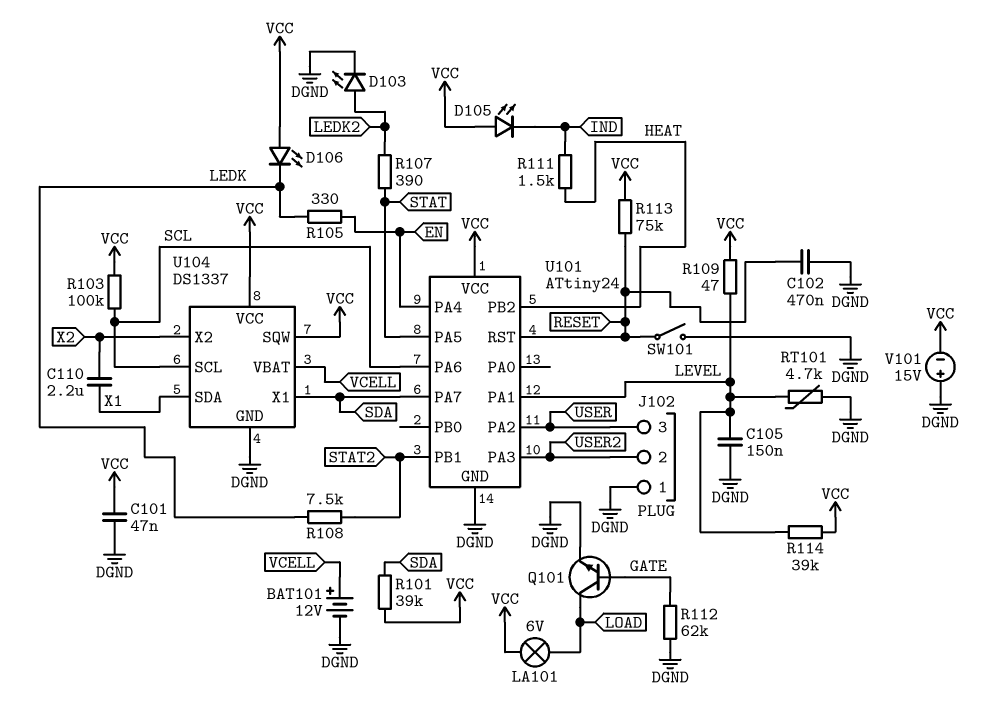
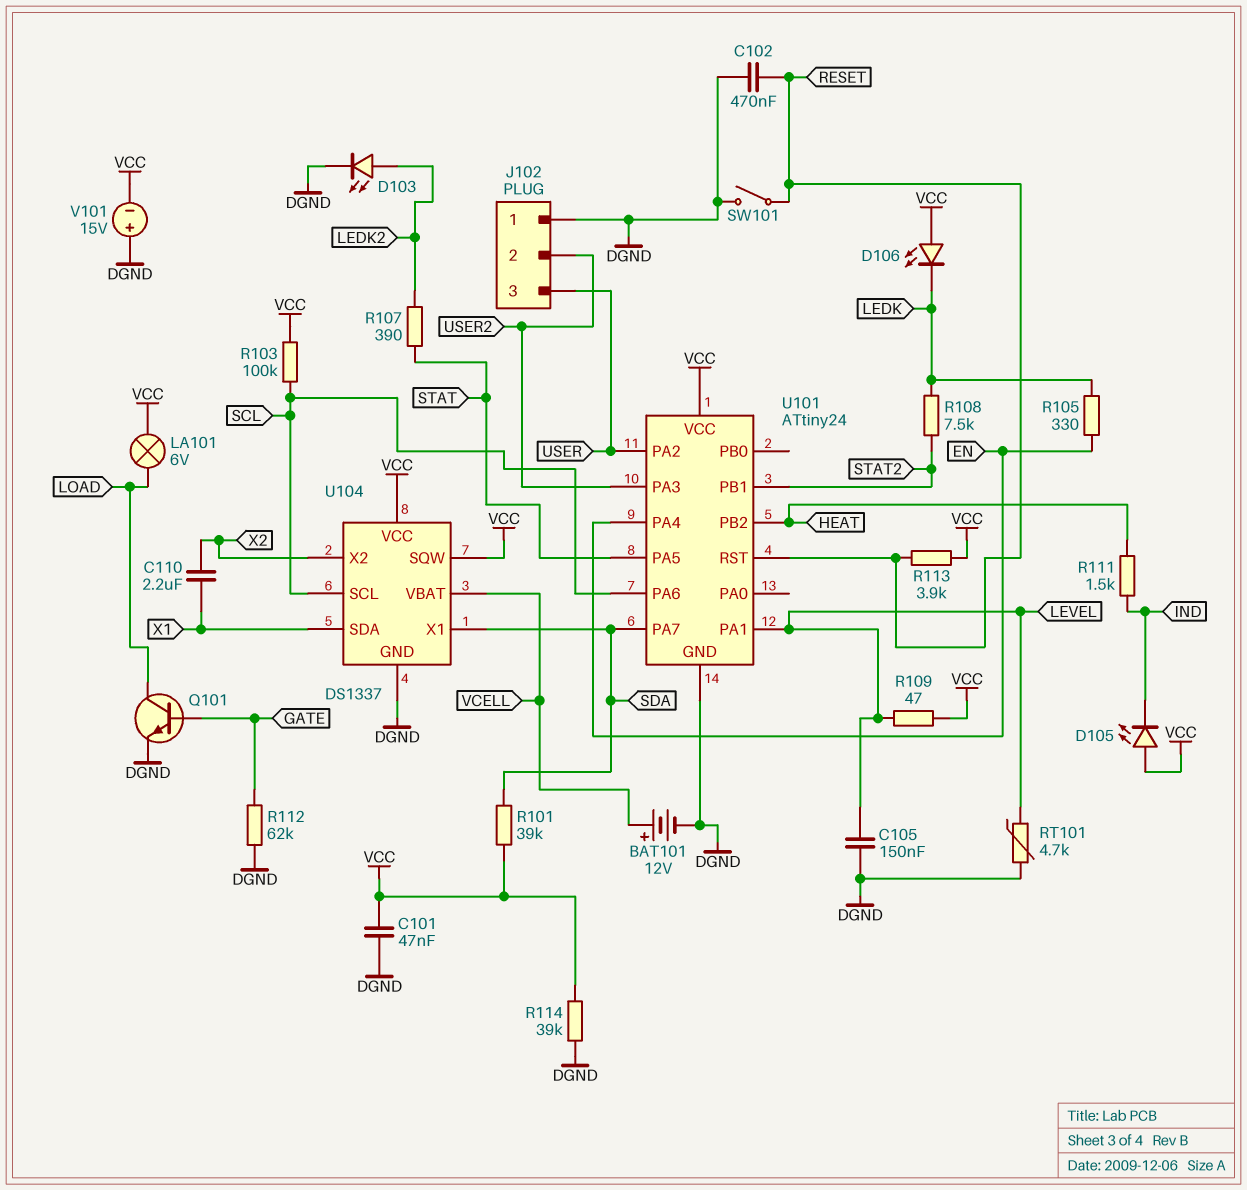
R113: 75k (RESET, VCC) -> 3.9k (RESET, VCC)
R114: 39k (LEVEL, VCC) -> 39k (DGND, VCC)

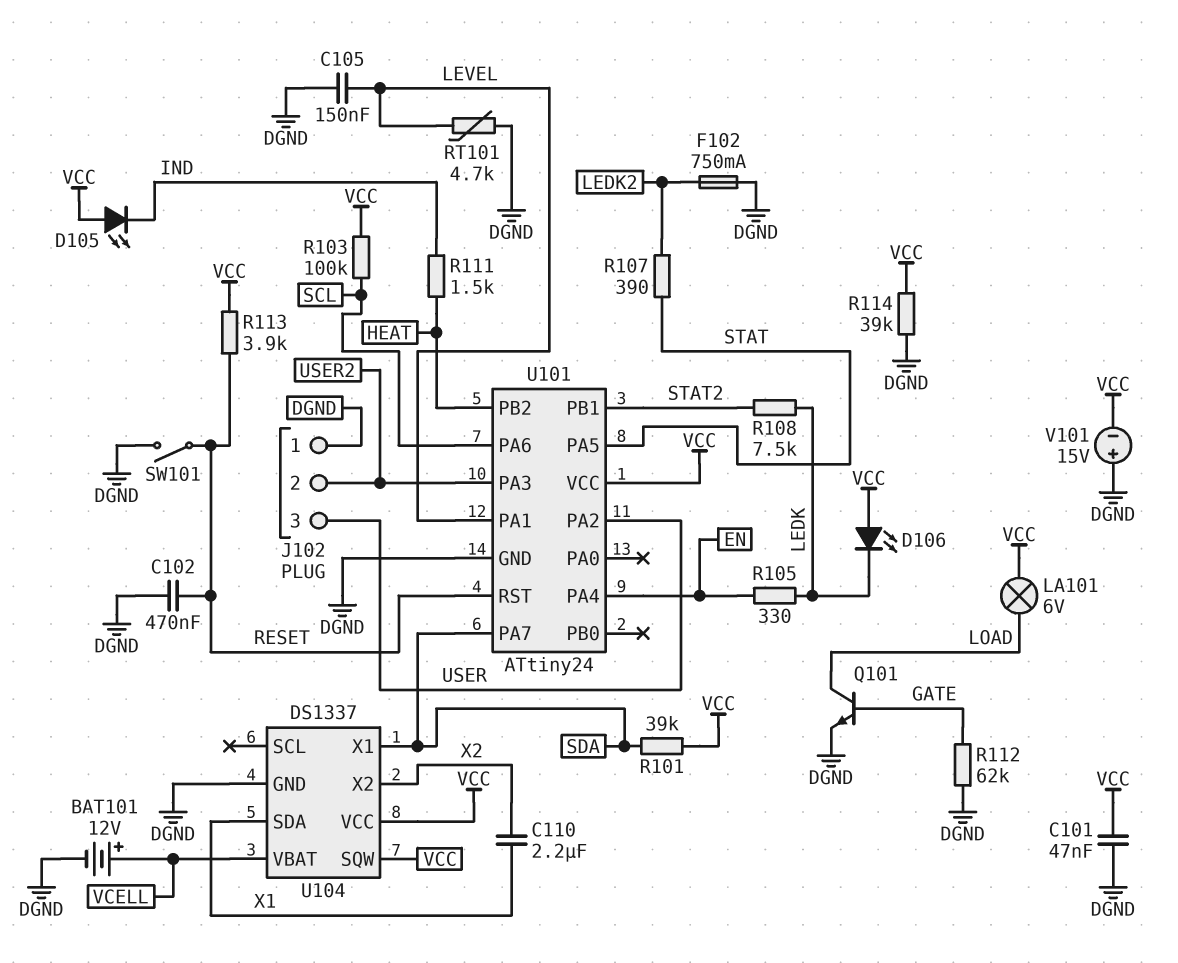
D103: LED (A LEDK2, K DGND) -> none
F102: none -> 750mA (DGND, LEDK2)
R109: 47 (LEVEL, VCC) -> none
U104 pin SCL: SCL -> none

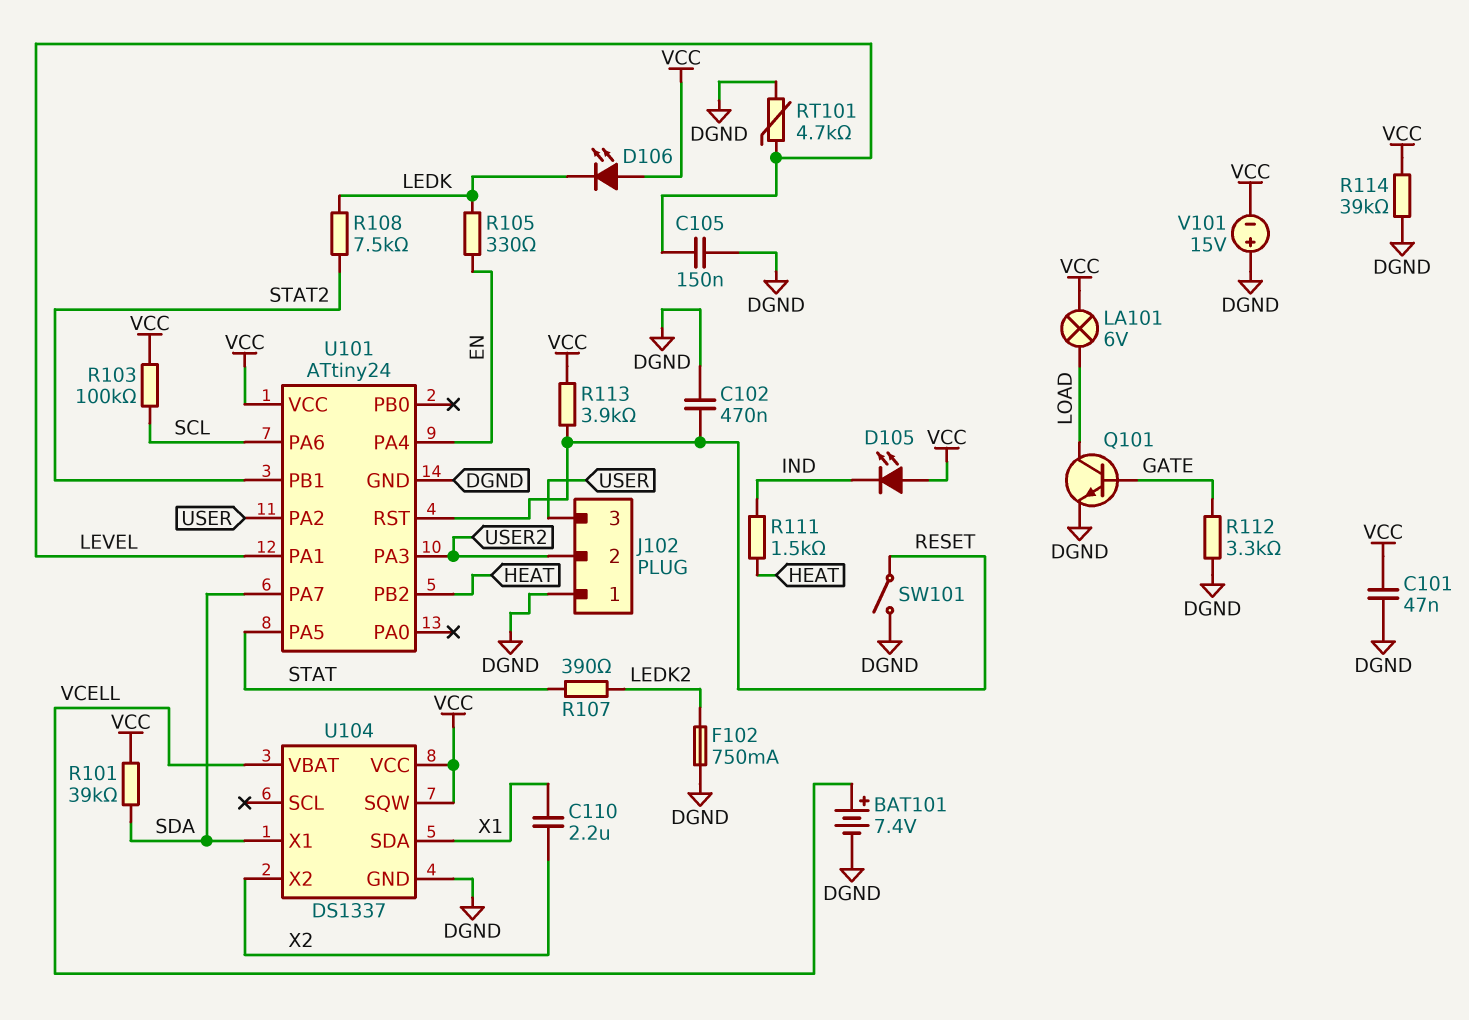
BAT101: 12V (plus VCELL, minus DGND) -> 7.4V (plus VCELL, minus DGND)
R112: 62k (DGND, GATE) -> 3.3k (DGND, GATE)

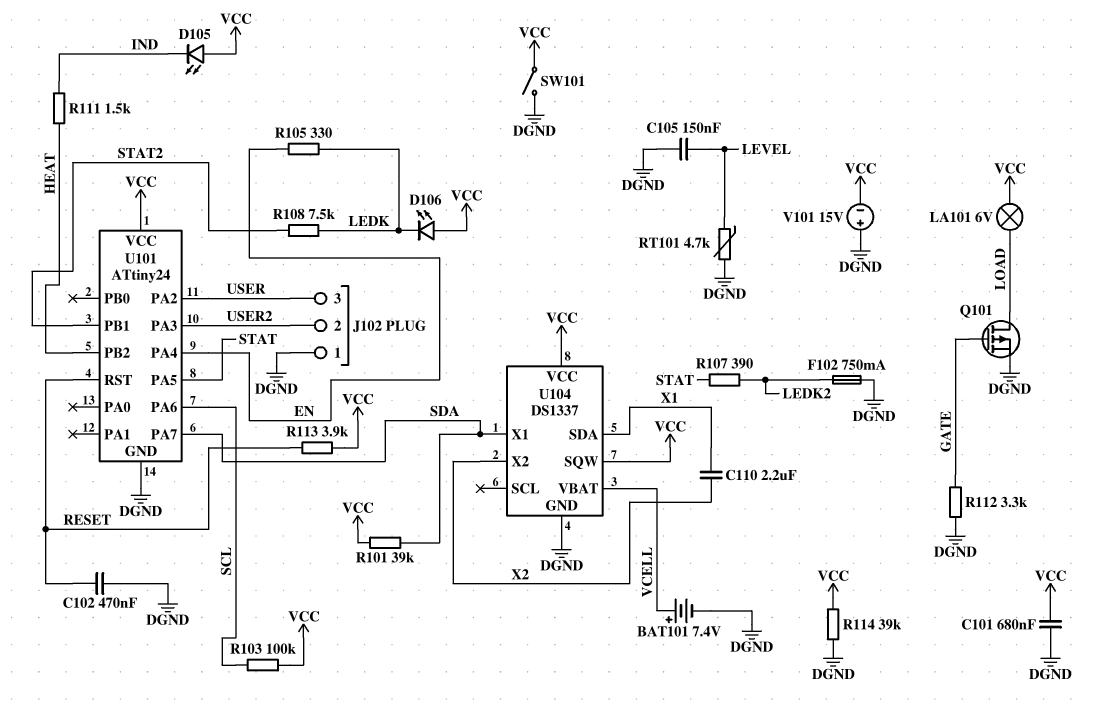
C101: 47nF (DGND, VCC) -> 680nF (DGND, VCC)
Q101: NPN (B GATE, C LOAD, E DGND) -> PMOS (G GATE, D LOAD, S DGND)
SW101: switch (DGND, RESET) -> switch (DGND, VCC)
U101 pin PA1: LEVEL -> none

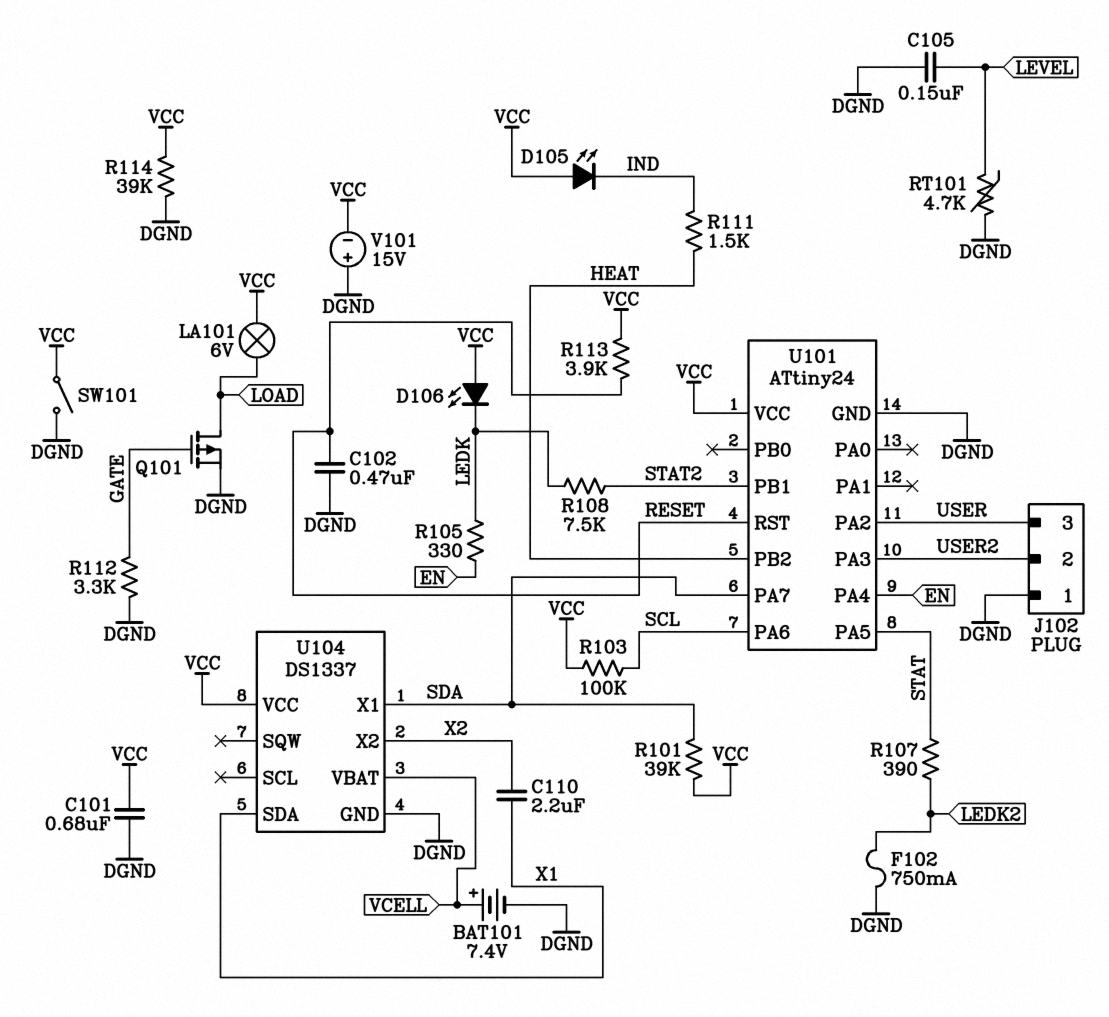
U104 pin SQW: VCC -> none

